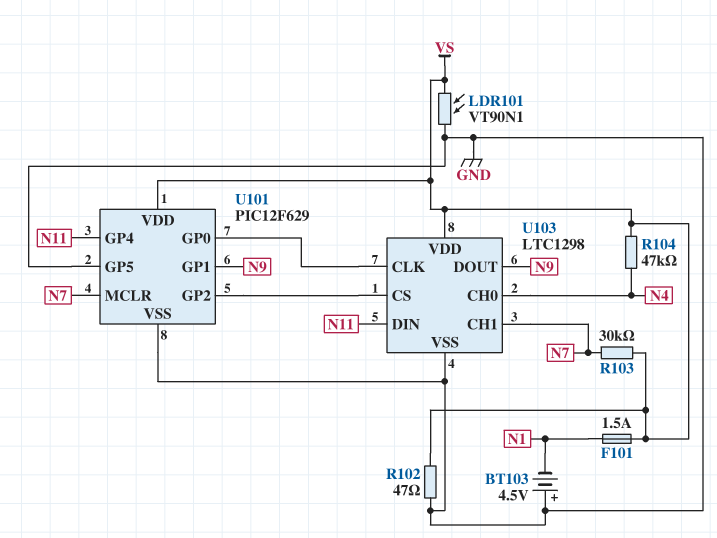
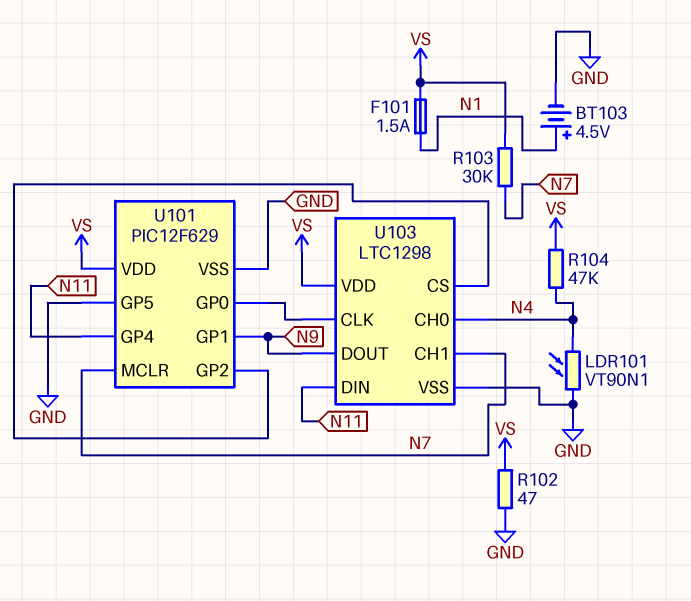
BT103: 4.5V (plus GND, minus N1) -> 4.5V (plus N1, minus GND)
LDR101: VT90N1 (GND, VS) -> VT90N1 (GND, N4)

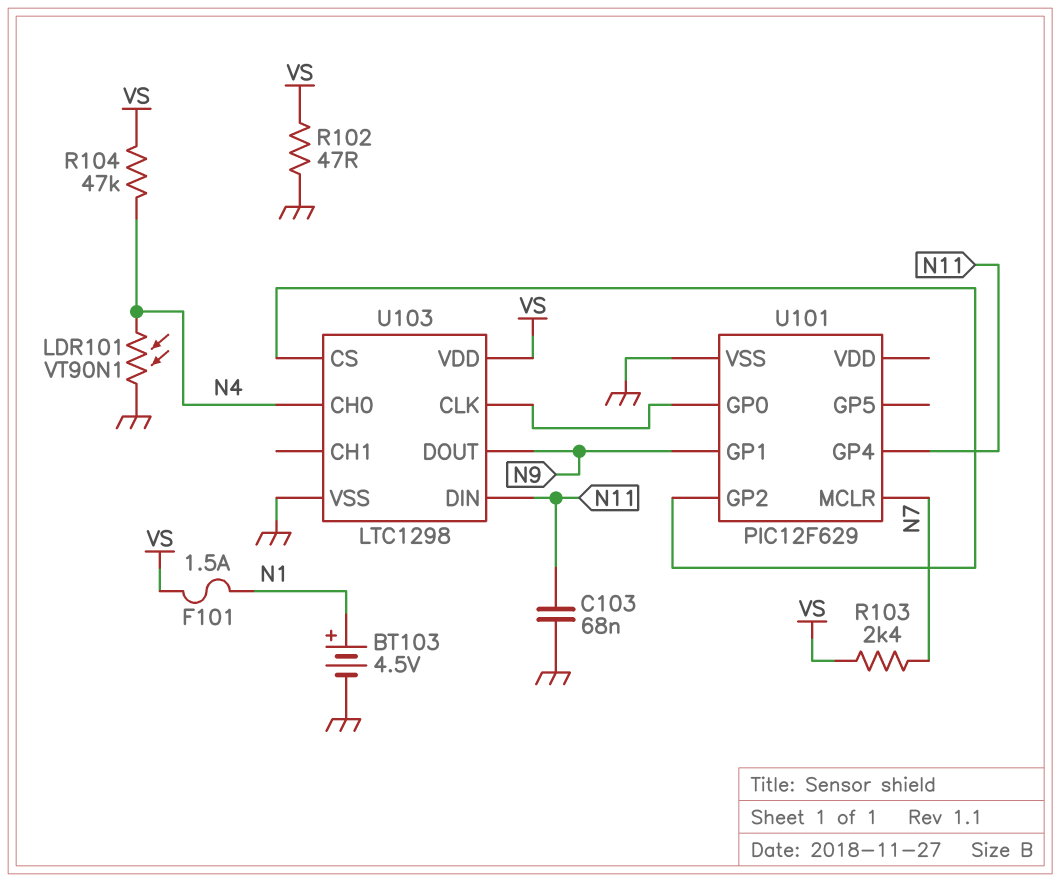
C103: none -> 68nF (GND, N11)
R103: 30k (N7, VS) -> 2.4k (N7, VS)
U101 pin GP5: GND -> none
U101 pin VDD: VS -> none
U103 pin CH1: N7 -> none

